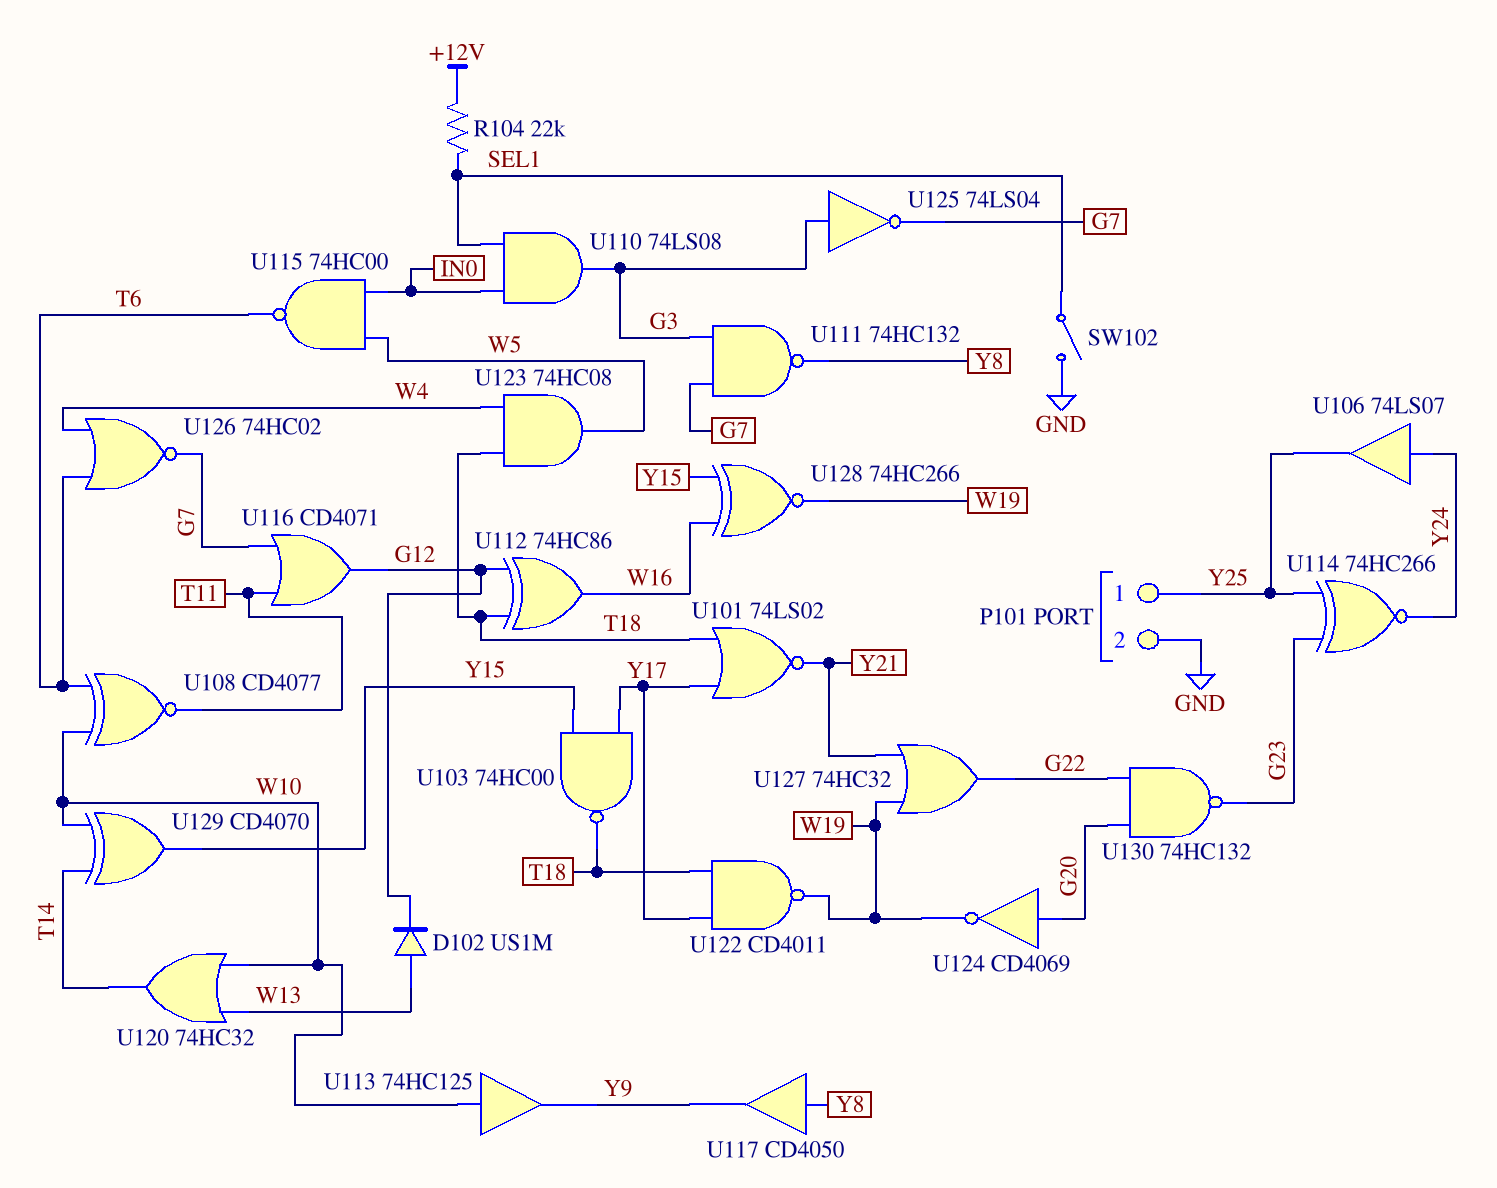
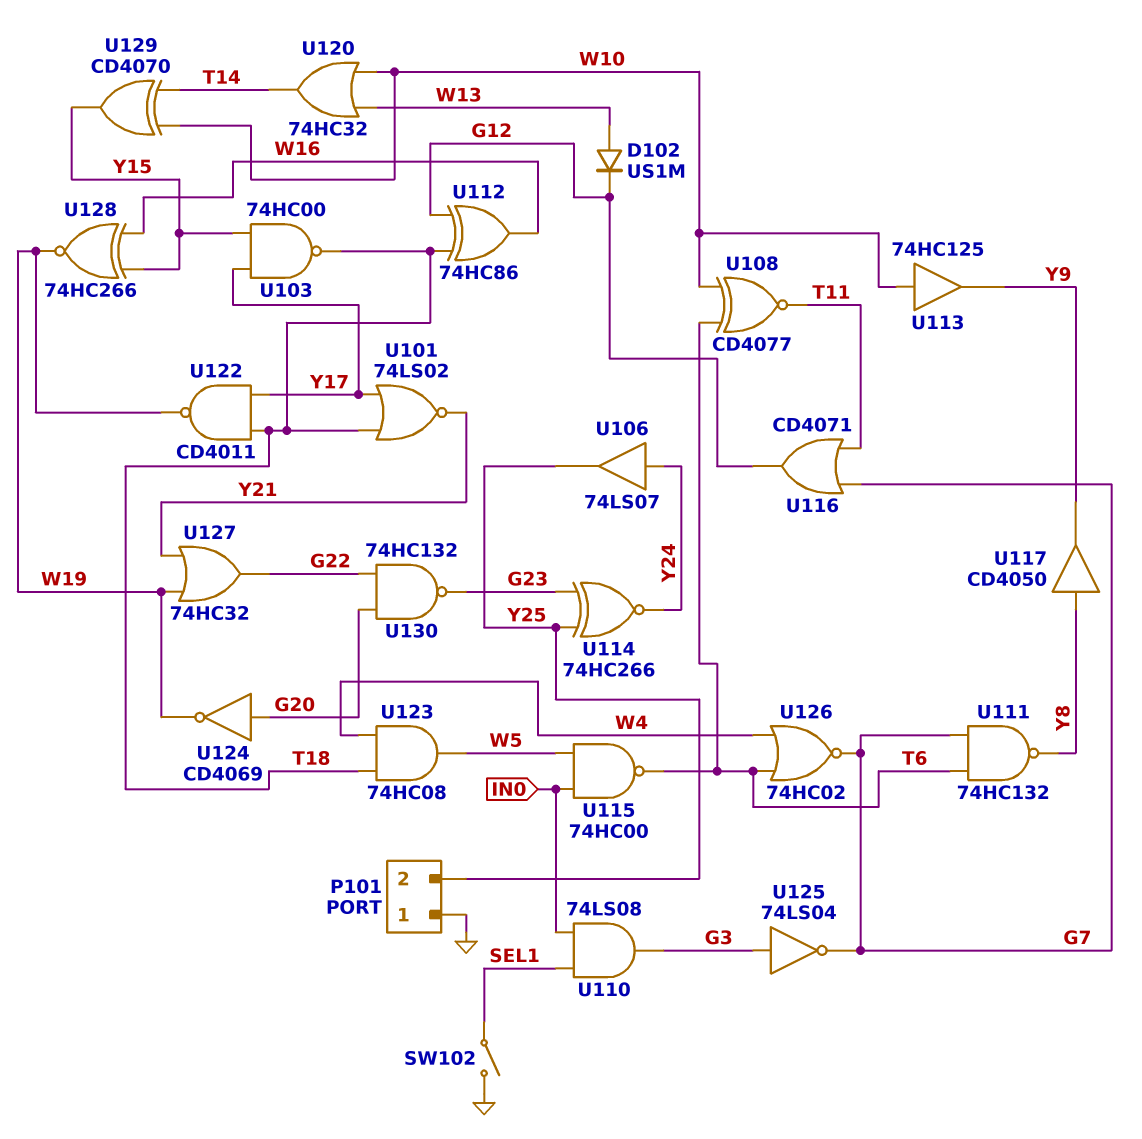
P101 pin 1: Y25 -> GND
P101 pin 2: GND -> Y25
R104: 22k (+12V, SEL1) -> none
U111: NAND 74HC132 (in G3, in G7, out Y8) -> NAND 74HC132 (in G7, in T6, out Y8)

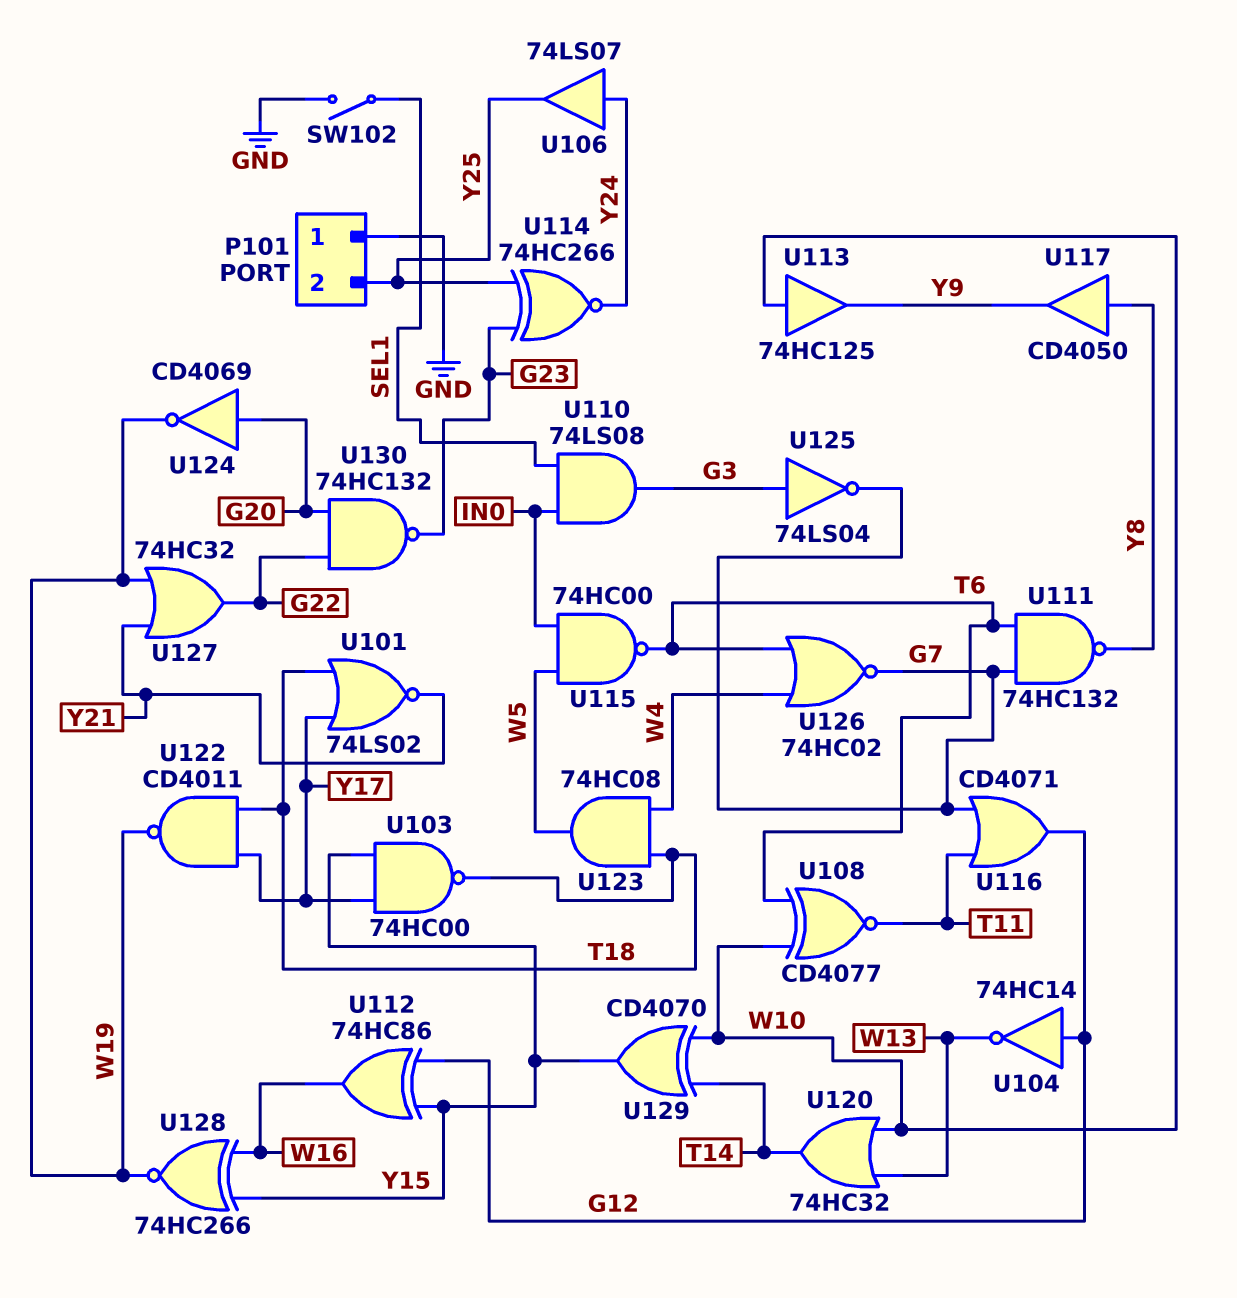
D102: diode US1M (A W13, K G12) -> none
U104: none -> NOT 74HC14 (in G12, out W13)
U112: XOR 74HC86 (in G12, in T18, out W16) -> XOR 74HC86 (in G12, in Y15, out W16)

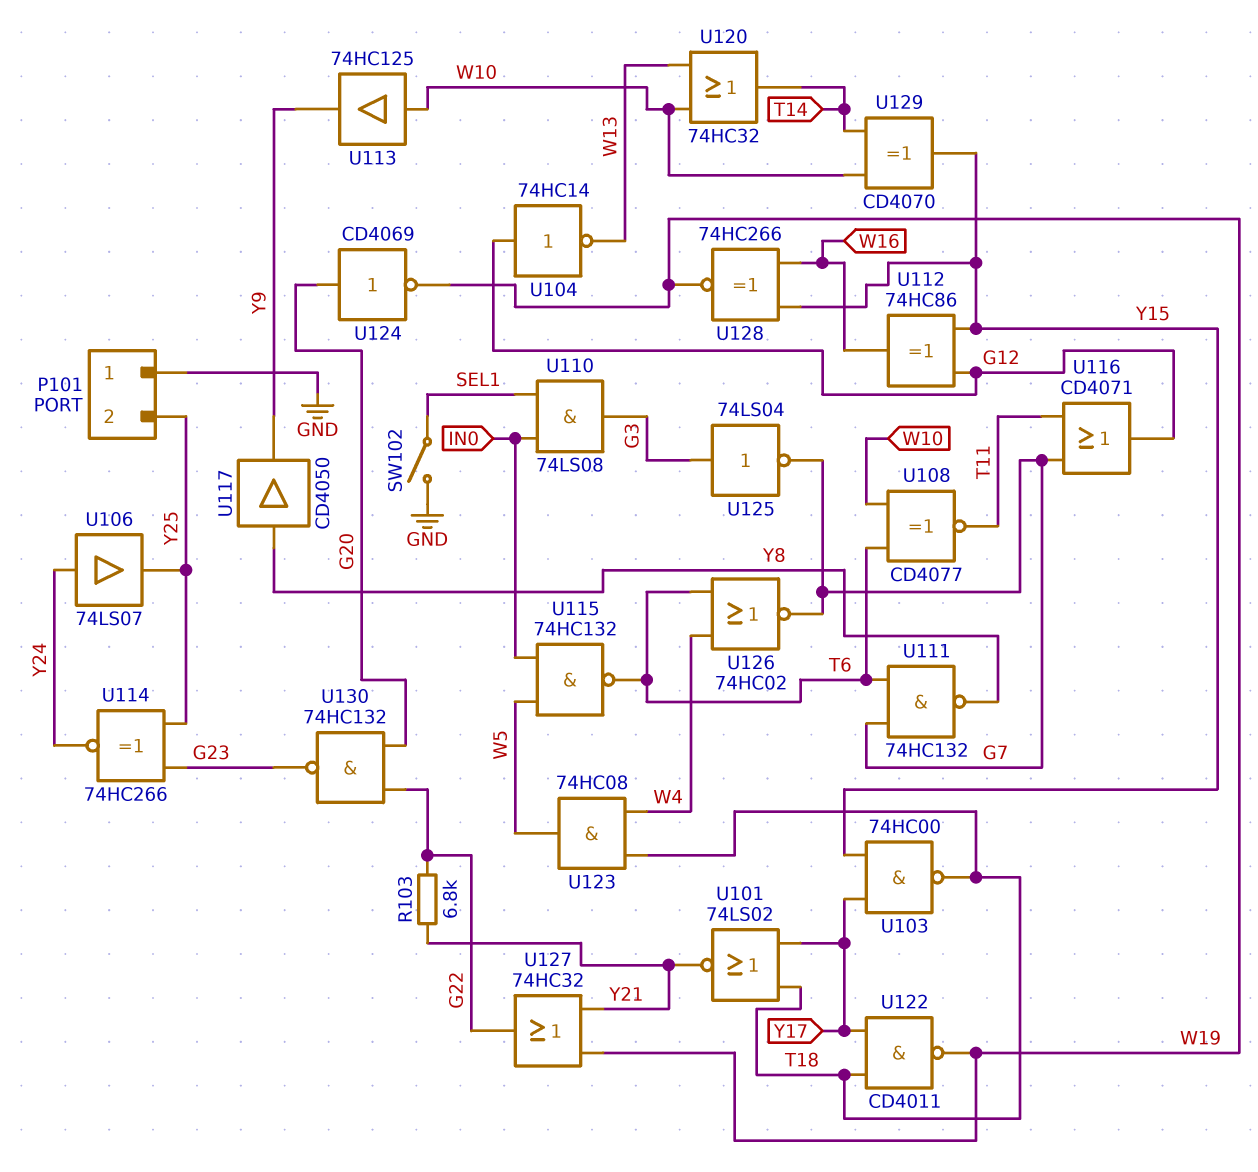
R103: none -> 6.8k (G22, Y21)
U115: NAND 74HC00 (in IN0, in W5, out T6) -> NAND 74HC132 (in IN0, in W5, out T6)

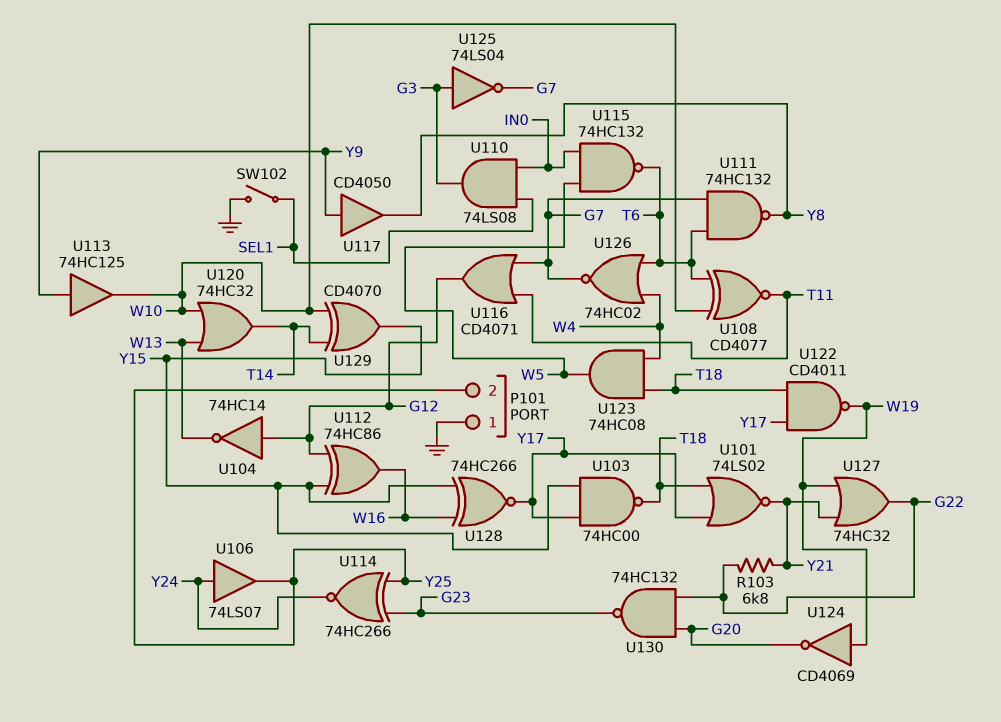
U113: buffer 74HC125 (in W10, out Y9) -> buffer 74HC125 (in Y9, out W10)
U117: buffer CD4050 (in Y8, out Y9) -> buffer CD4050 (in Y9, out Y8)
U124: NOT CD4069 (in G20, out W19) -> NOT CD4069 (in W19, out G20)
U128: XNOR 74HC266 (in W16, in Y15, out W19) -> XNOR 74HC266 (in W16, in Y15, out Y17)

